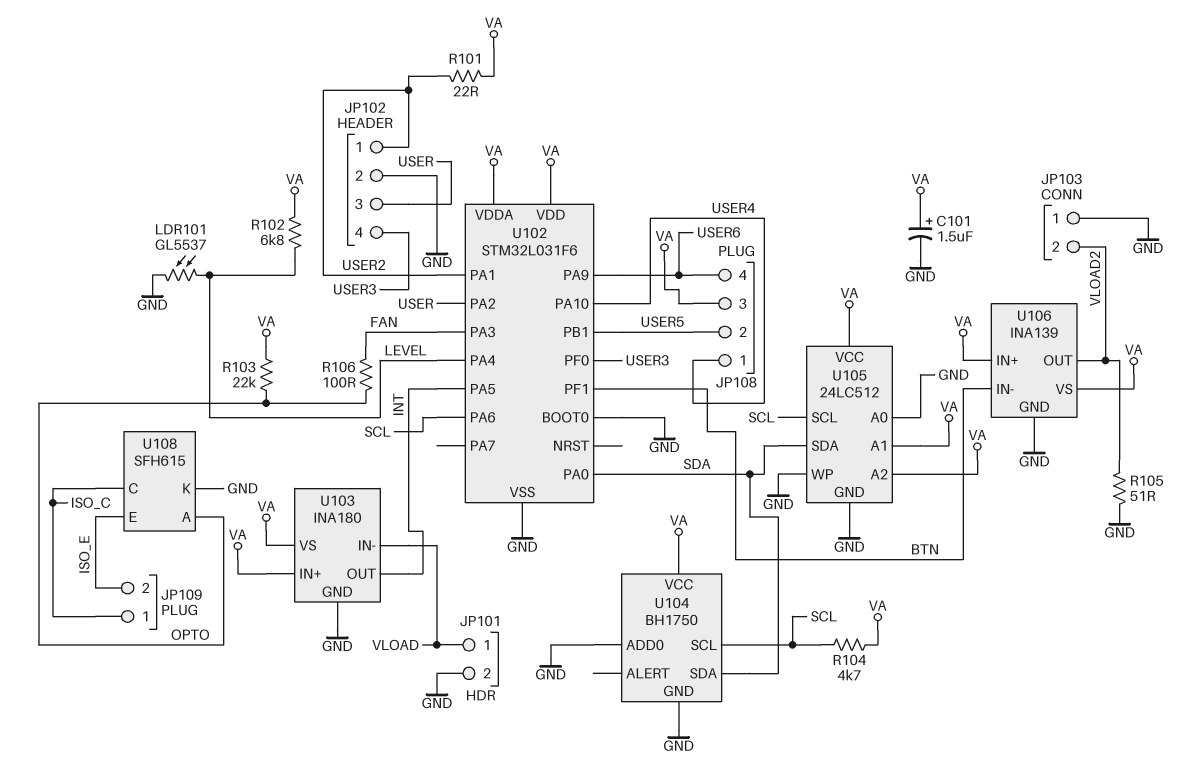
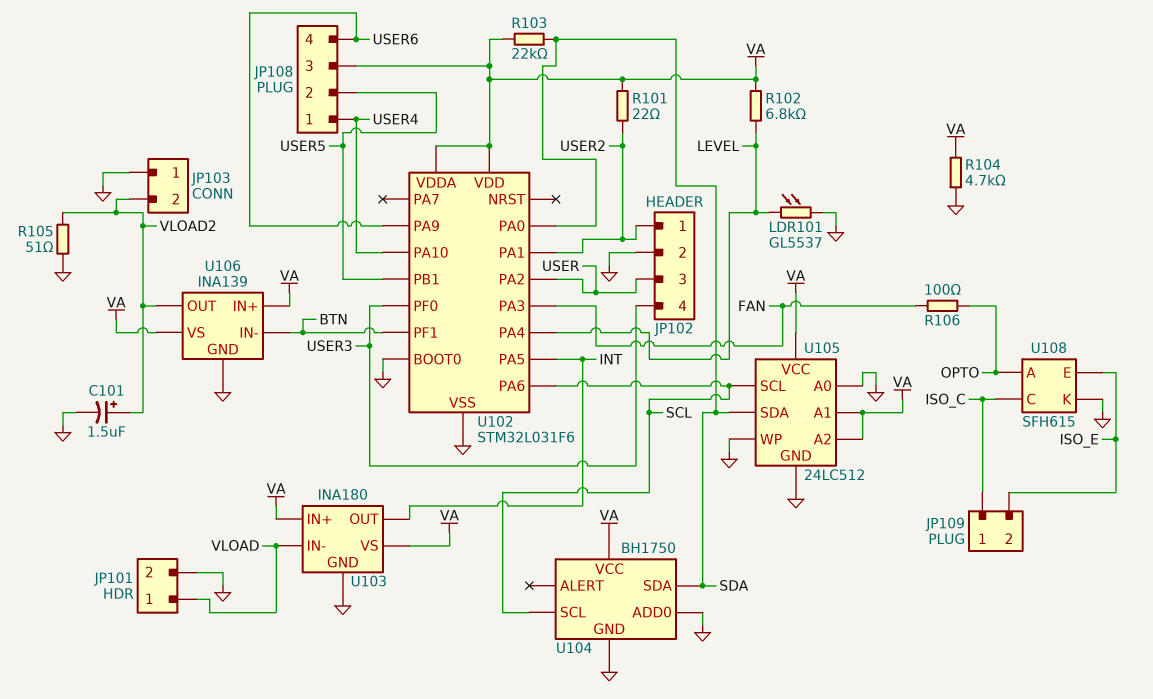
C101: 1.5uF (plus VA, minus GND) -> 1.5uF (plus VLOAD2, minus GND)
R103: 22k (OPTO, VA) -> 22k (SDA, VA)
R104: 4.7k (SCL, VA) -> 4.7k (GND, VA)

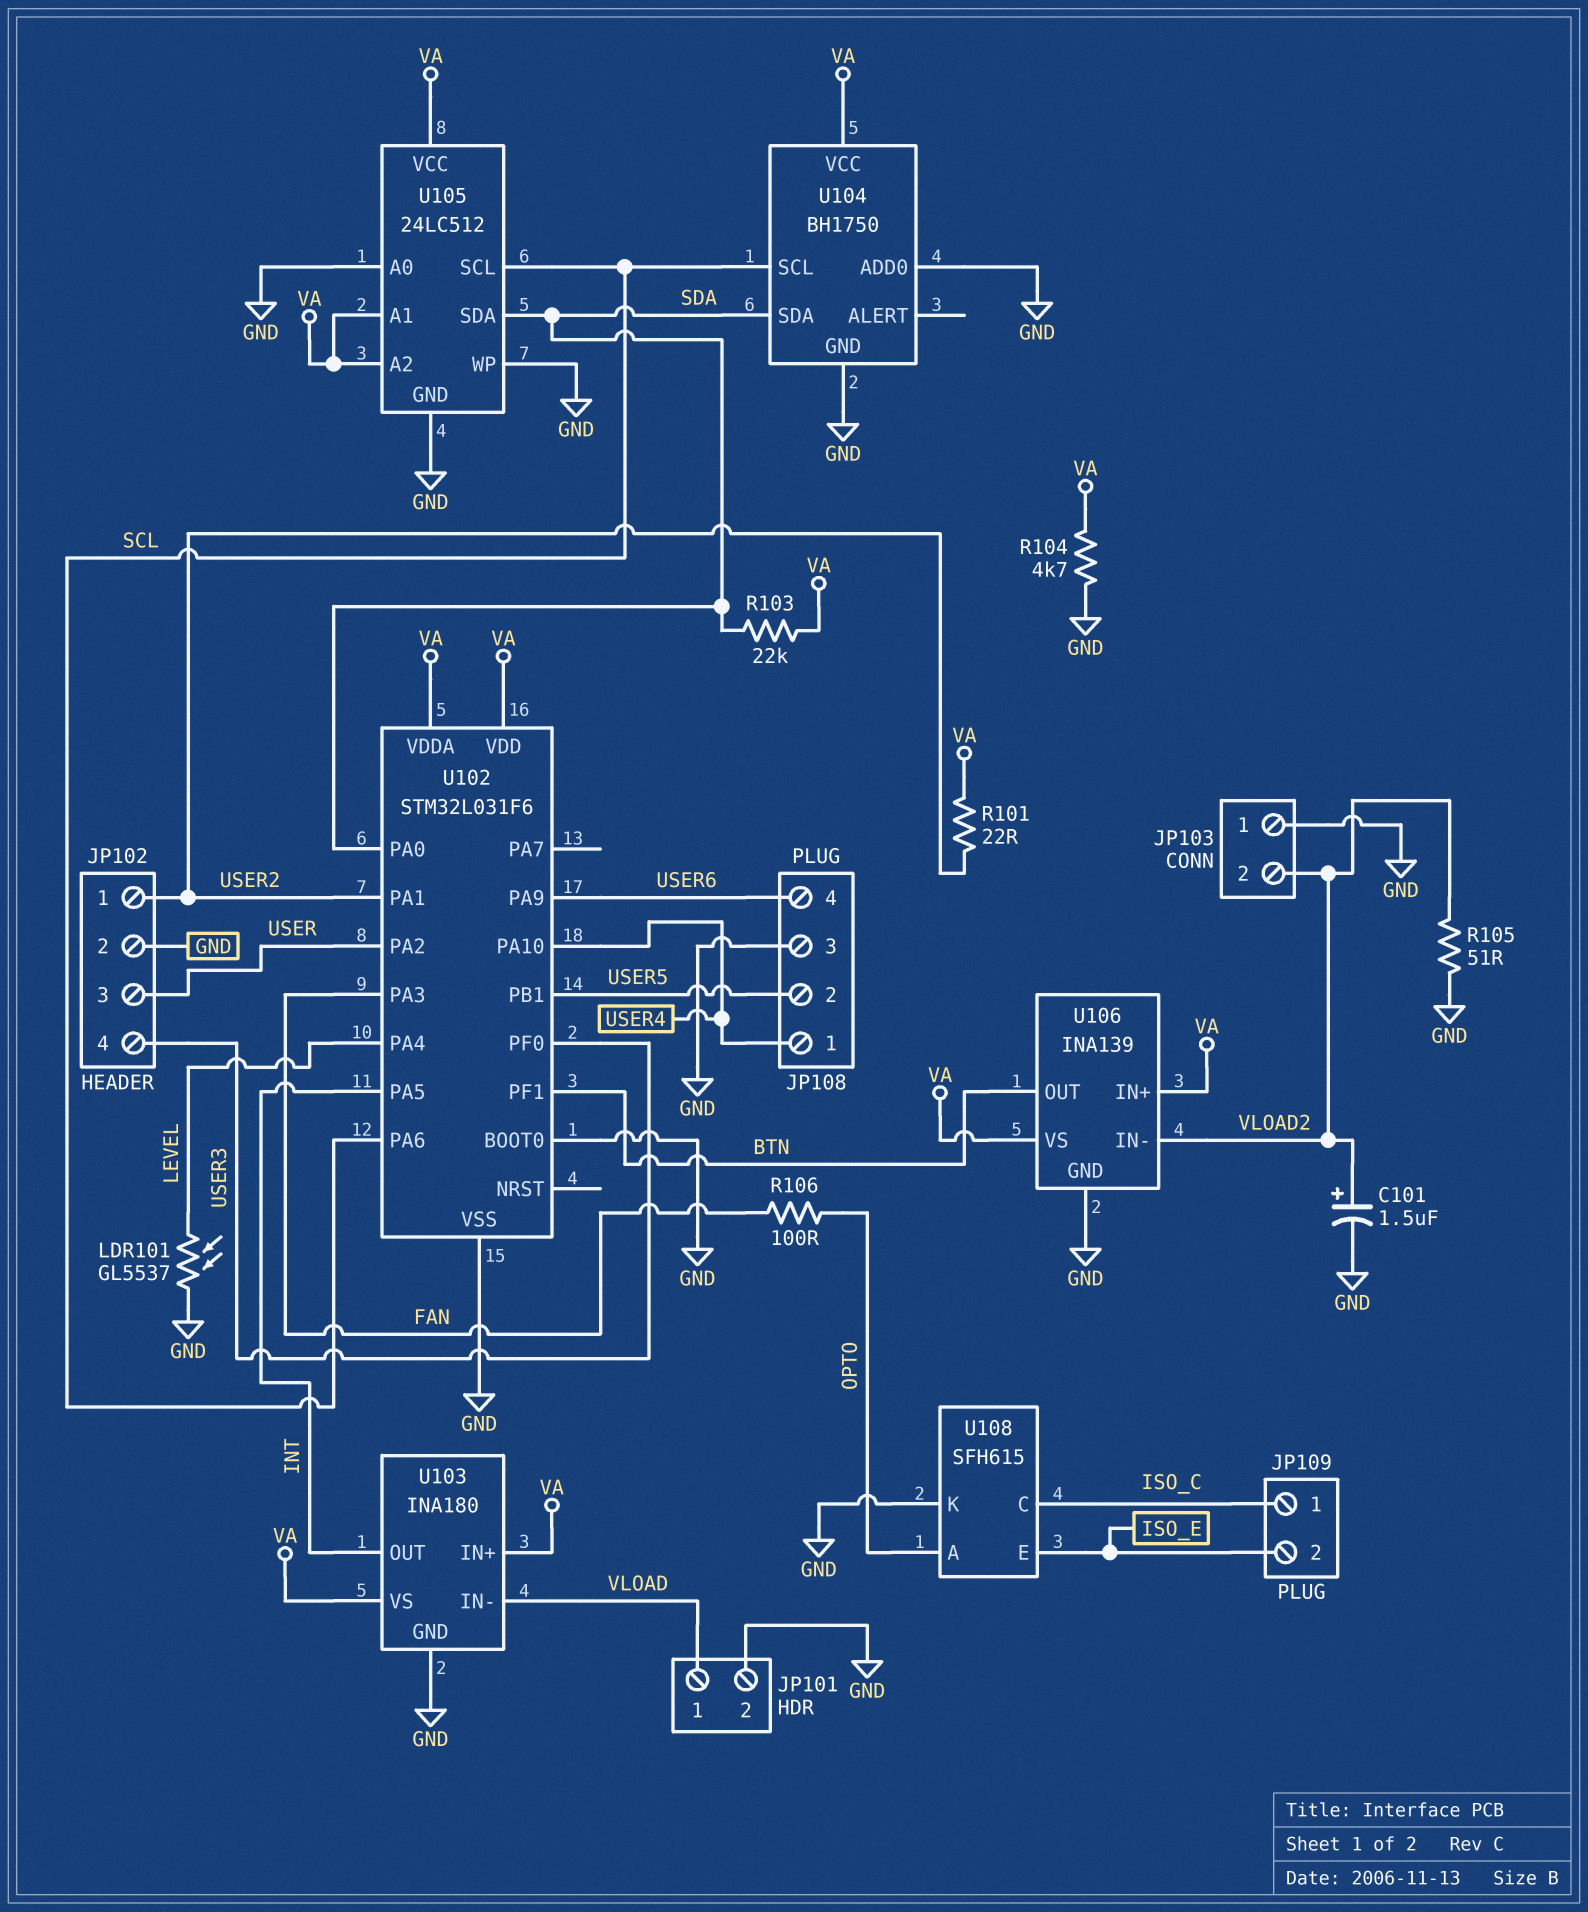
JP108 pin 3: VA -> GND
R102: 6.8k (LEVEL, VA) -> none
U106 pin IN-: BTN -> VLOAD2
U106 pin OUT: VLOAD2 -> BTN

